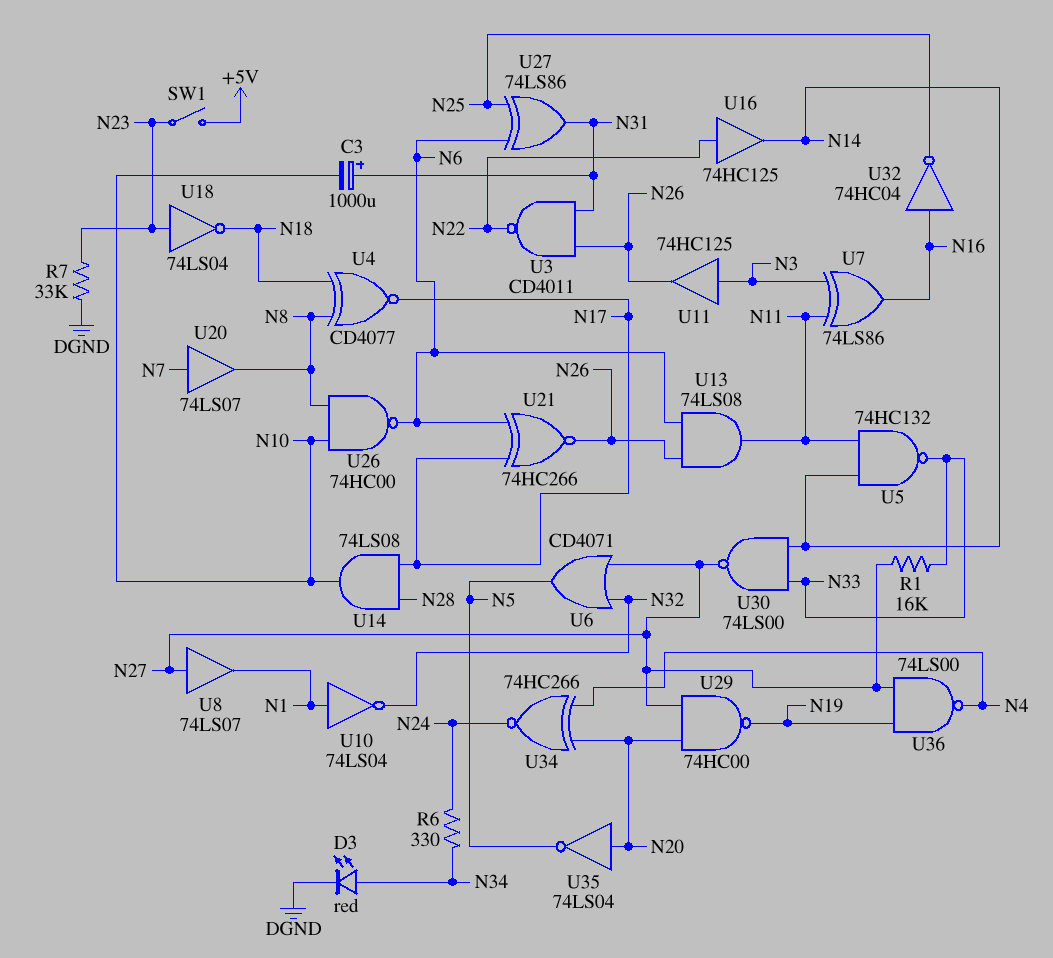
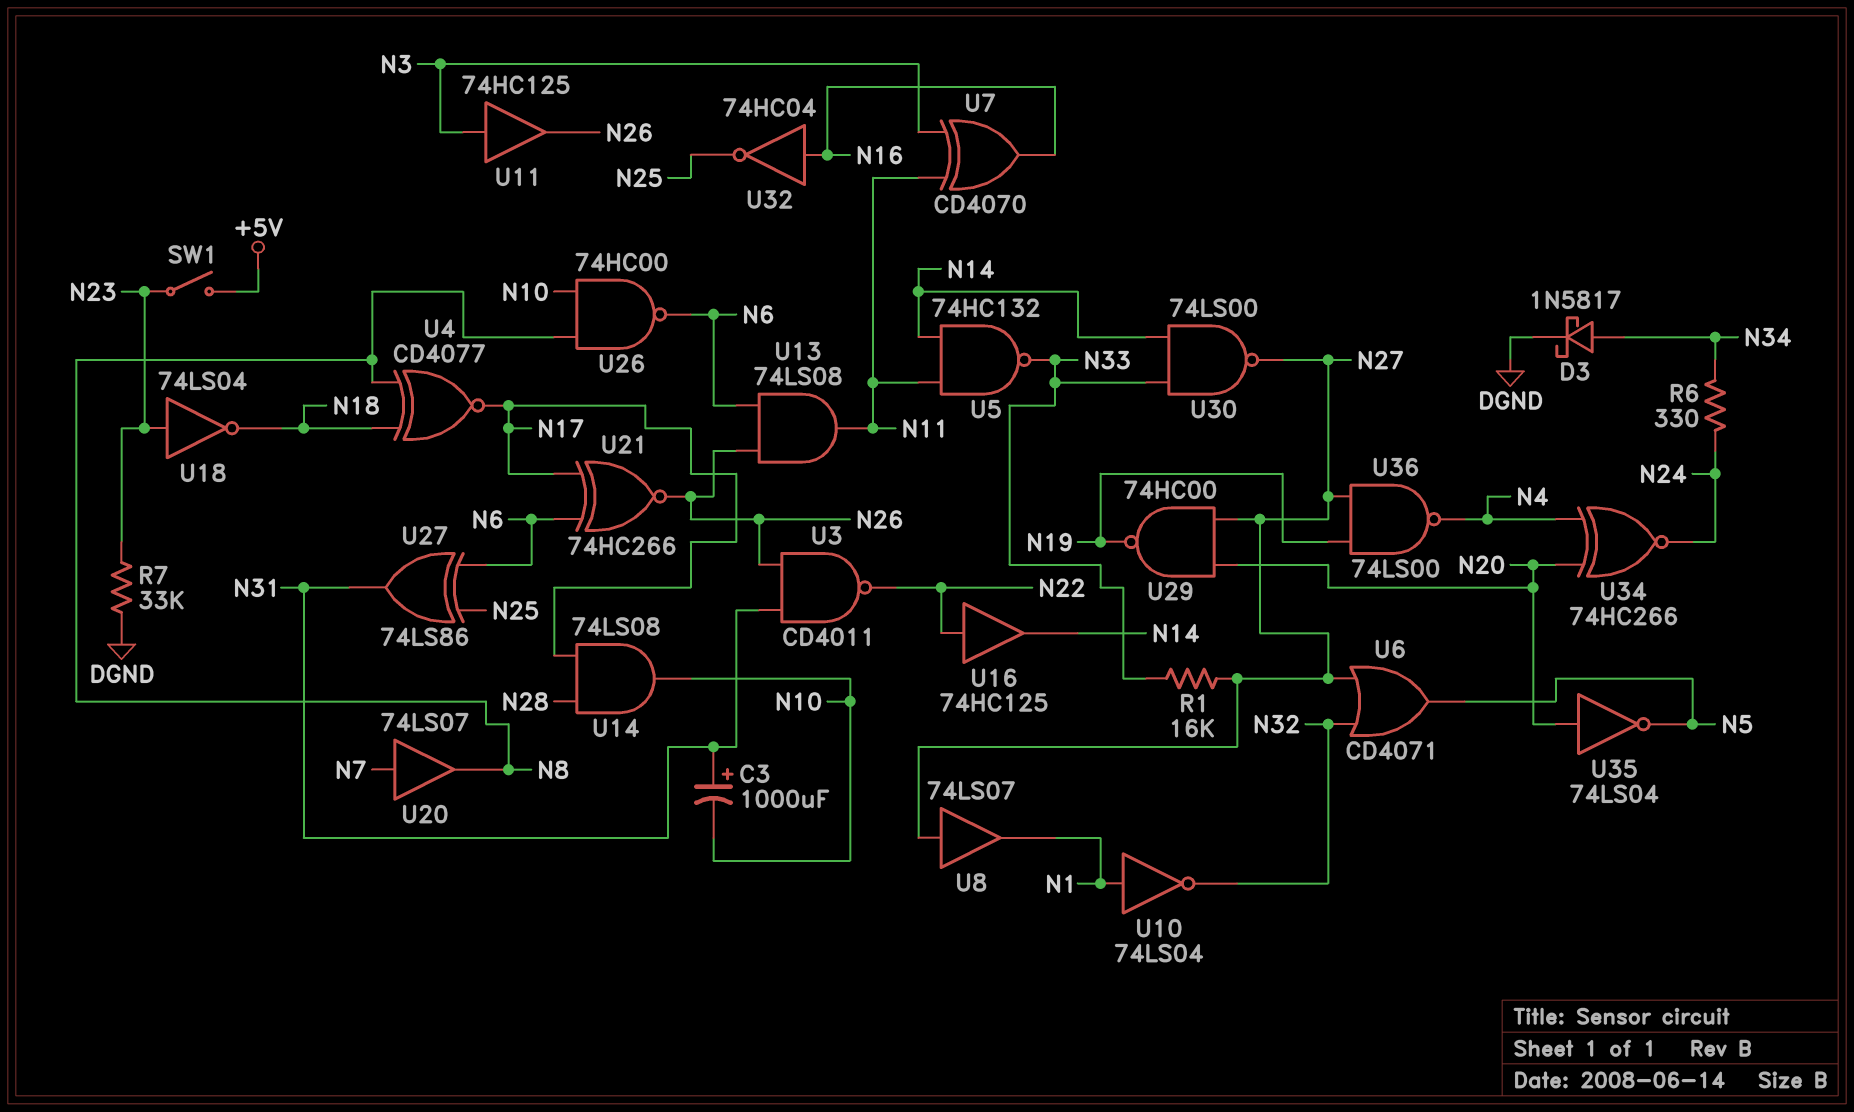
D3: LED red (A N34, K DGND) -> schottky 1N5817 (A N34, K DGND)
U7: XOR 74LS86 (in N3, in N11, out N16) -> XOR CD4070 (in N3, in N11, out N16)

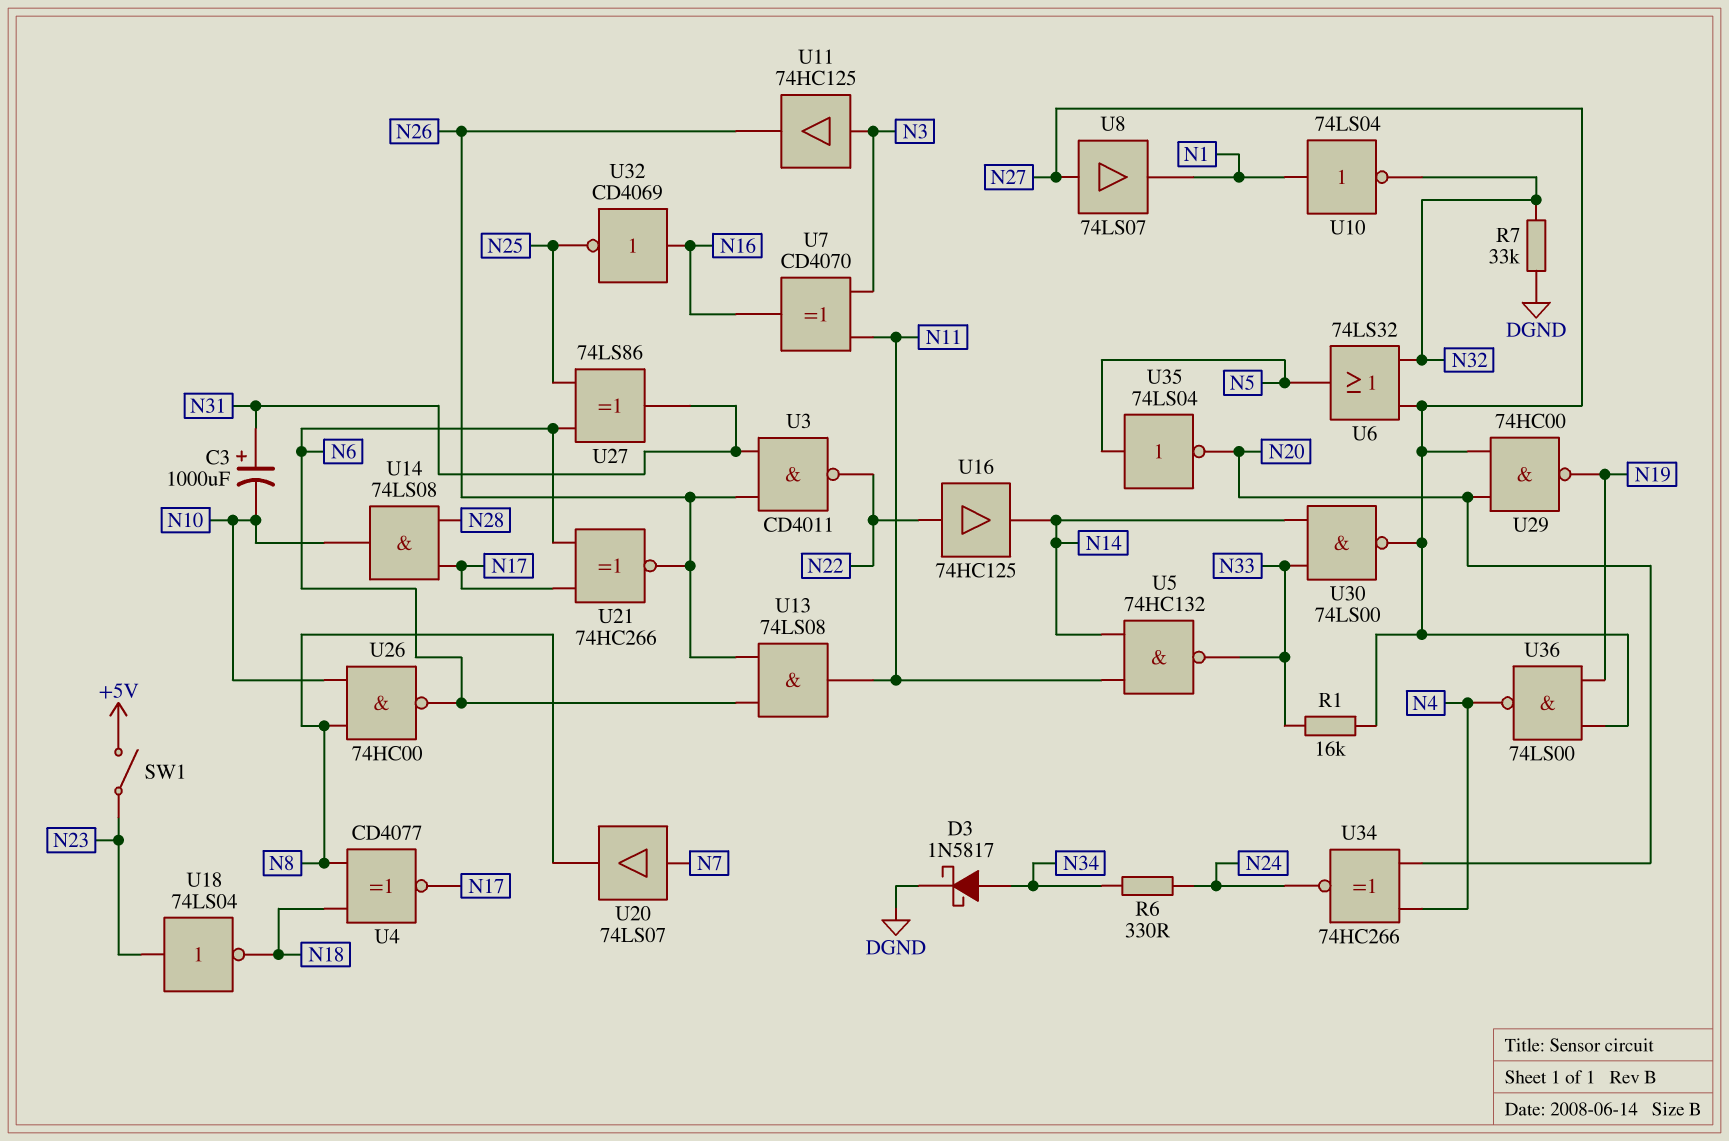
R7: 33k (DGND, N23) -> 33k (DGND, N32)
U6: OR CD4071 (in N27, in N32, out N5) -> OR 74LS32 (in N27, in N32, out N5)
U32: NOT 74HC04 (in N16, out N25) -> NOT CD4069 (in N16, out N25)
U35: NOT 74LS04 (in N20, out N5) -> NOT 74LS04 (in N5, out N20)

